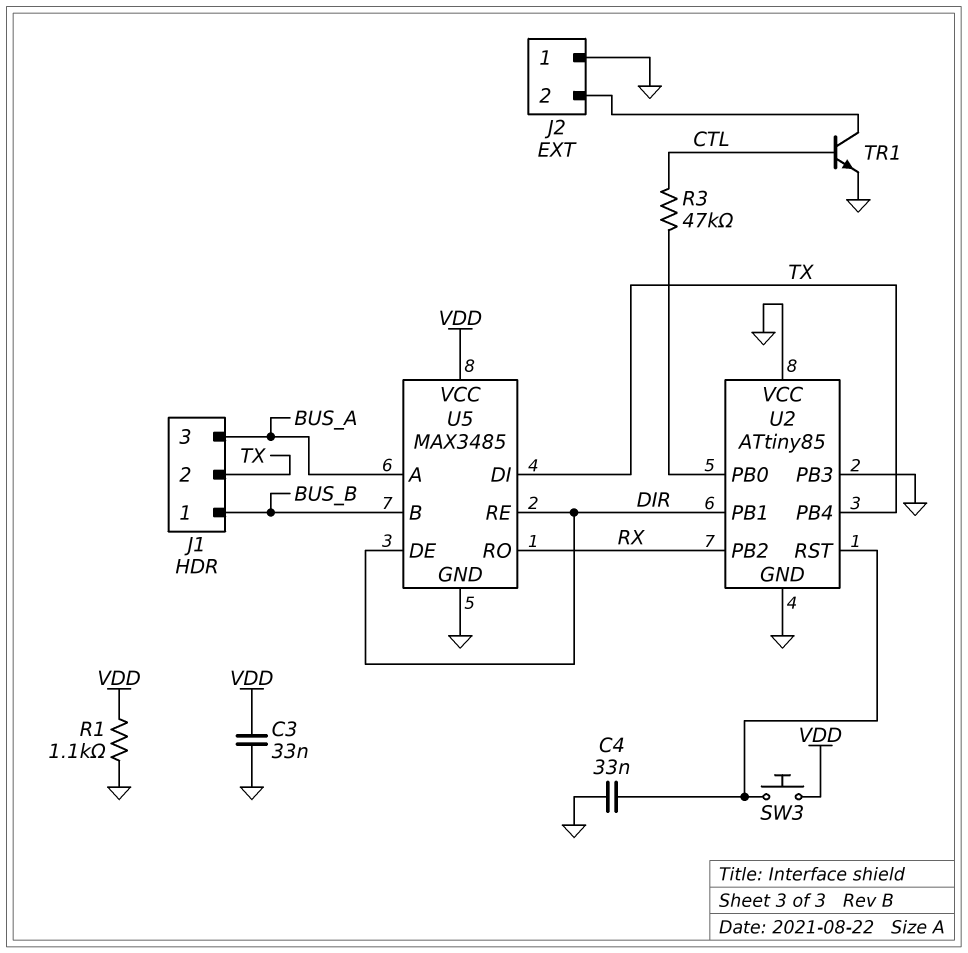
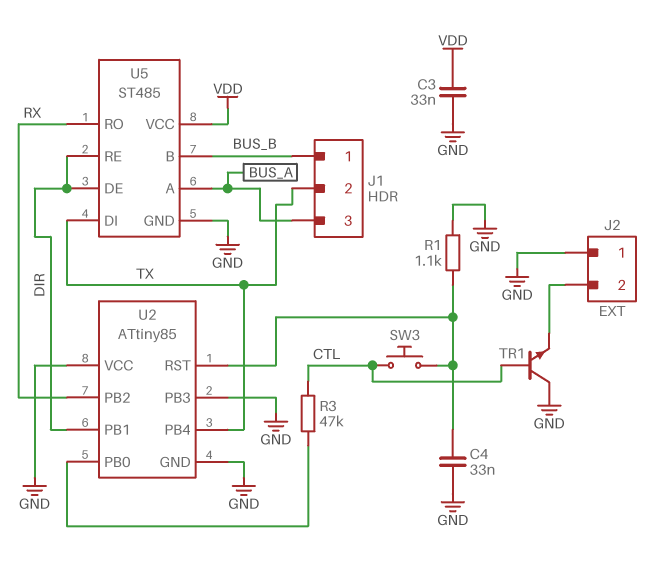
R1: 1.1k (GND, VDD) -> 1.1k (GND, U2/RST)
SW3: button (U2/RST, VDD) -> button (CTL, U2/RST)
TR1: NPN (B CTL, C J2/2, E GND) -> NPN (B CTL, C GND, E J2/2)
U5: MAX3485 -> ST485

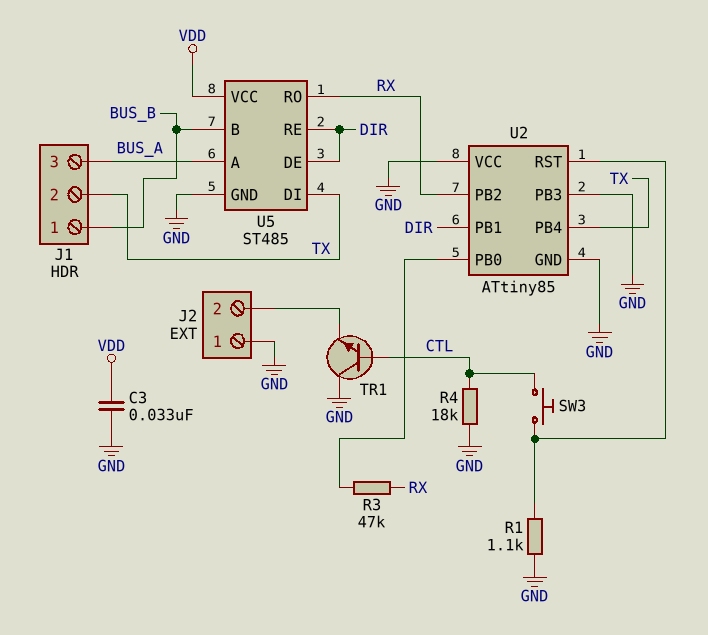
C4: 33nF (GND, U2/RST) -> none
R3: 47k (CTL, U2/PB0) -> 47k (RX, U2/PB0)
R4: none -> 18k (CTL, GND)

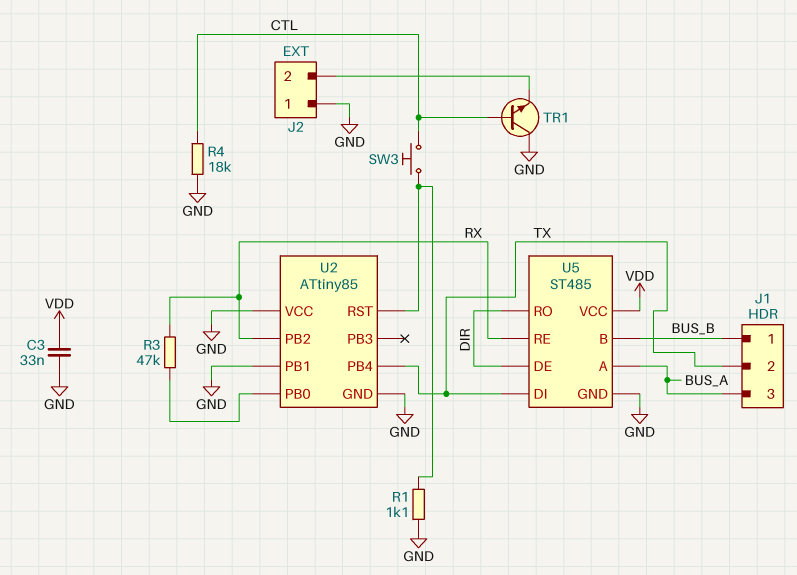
U2 pin PB1: DIR -> GND
U2 pin PB3: GND -> none
U5 pin RE: DIR -> RX
U5 pin RO: RX -> DIR

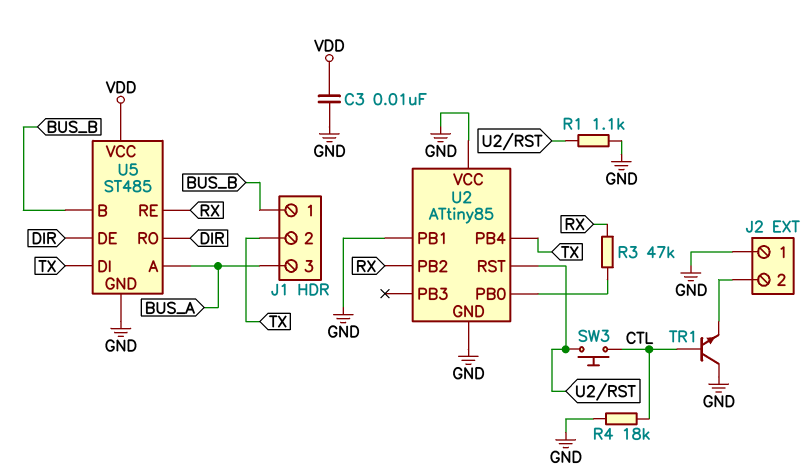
C3: 33nF (GND, VDD) -> 10nF (GND, VDD)

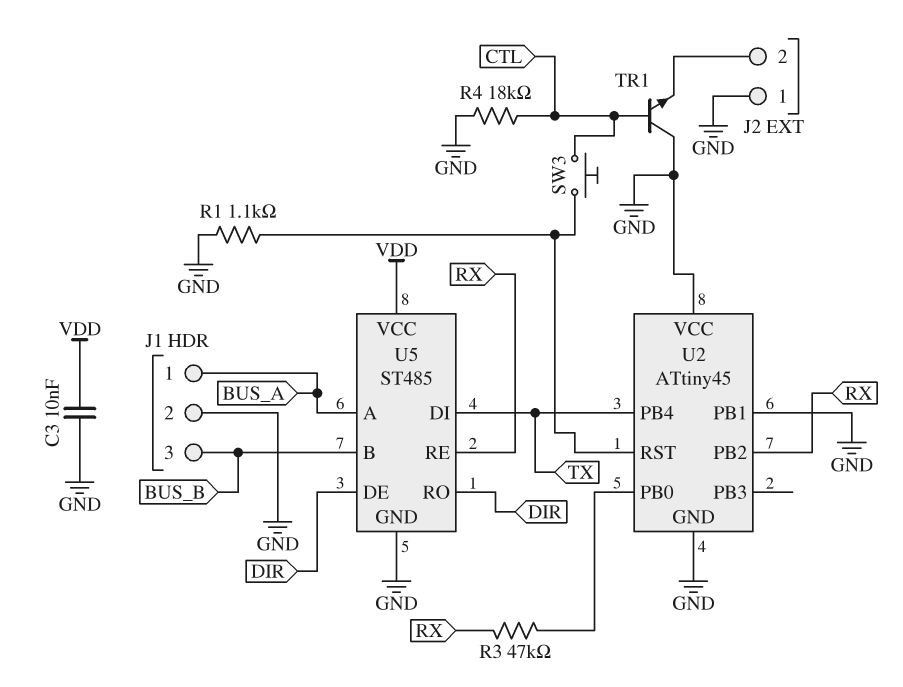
J1 pin 1: BUS_B -> BUS_A
J1 pin 2: TX -> GND
J1 pin 3: BUS_A -> BUS_B
U2: ATtiny85 -> ATtiny45

